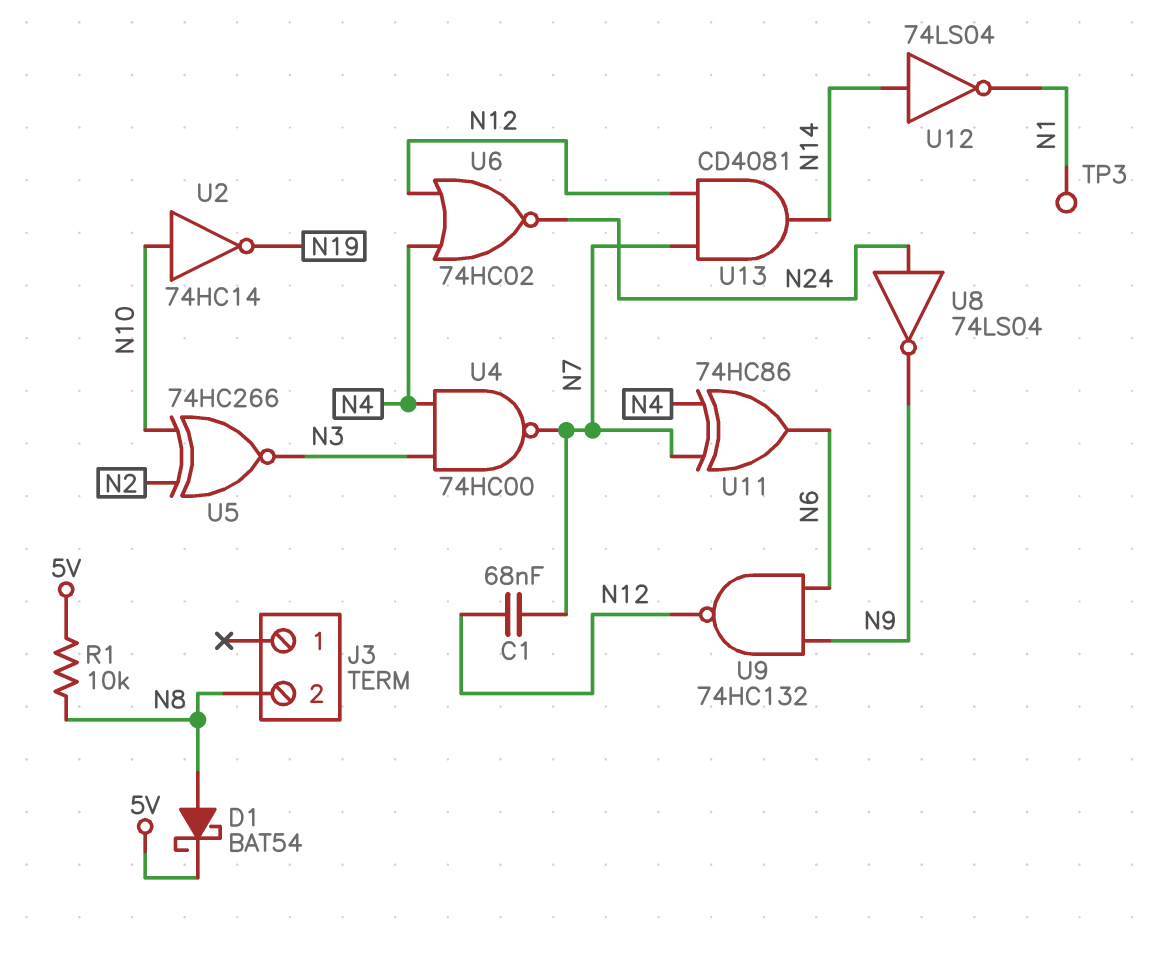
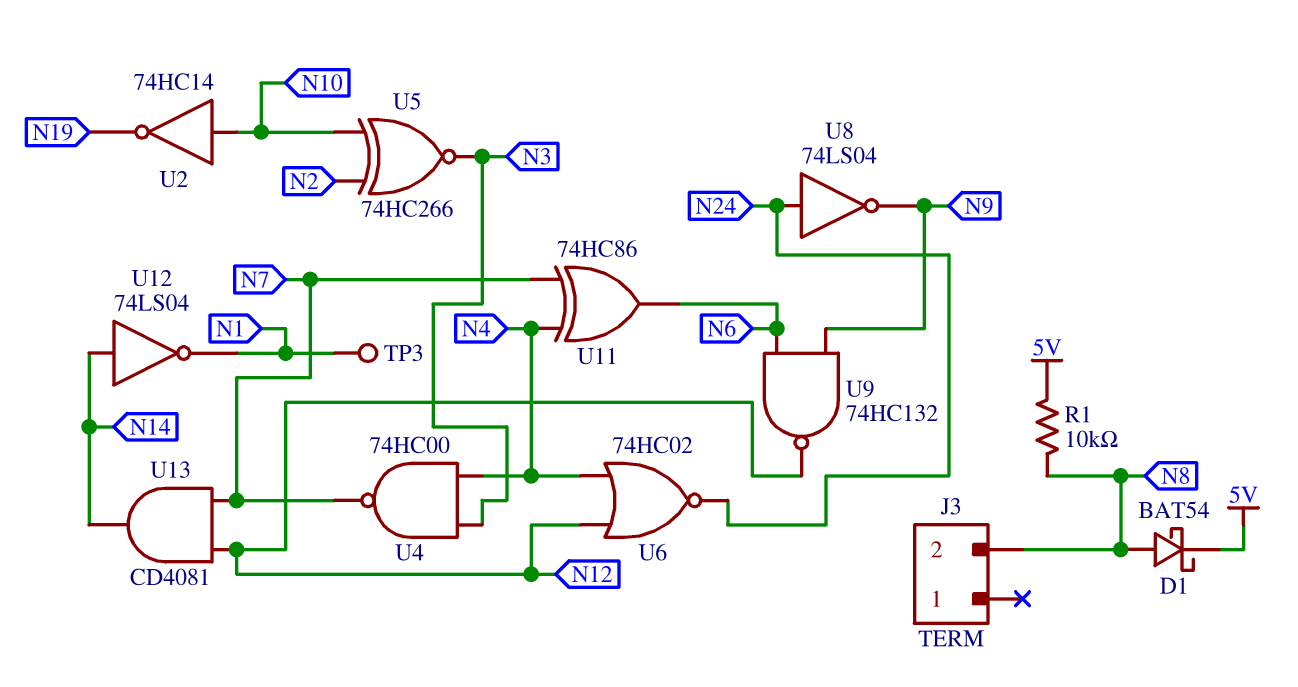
C1: 68nF (N7, N12) -> none

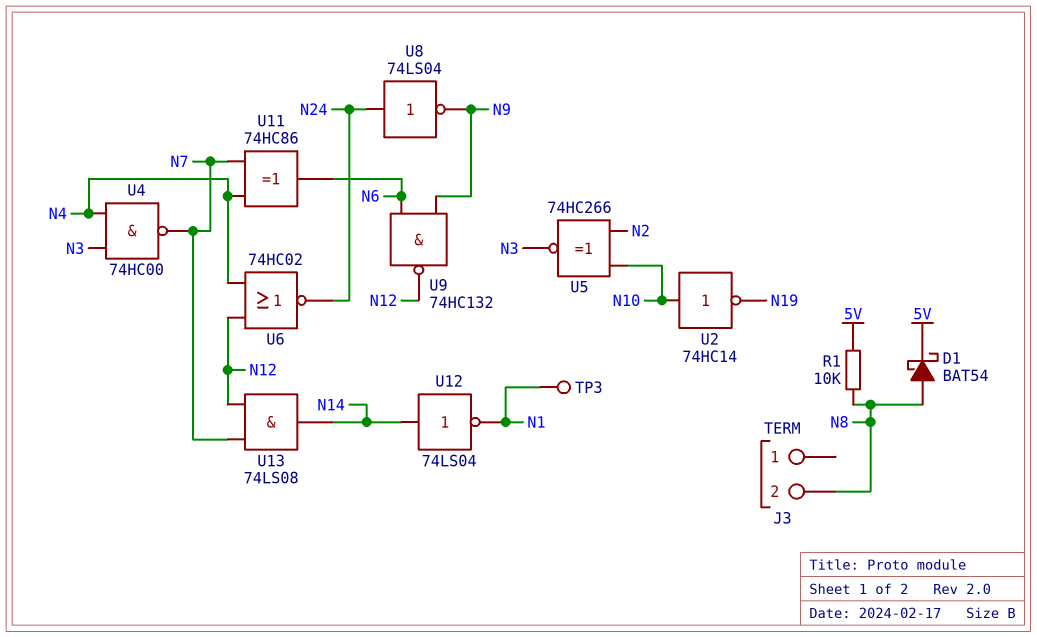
U13: AND CD4081 (in N7, in N12, out N14) -> AND 74LS08 (in N7, in N12, out N14)

